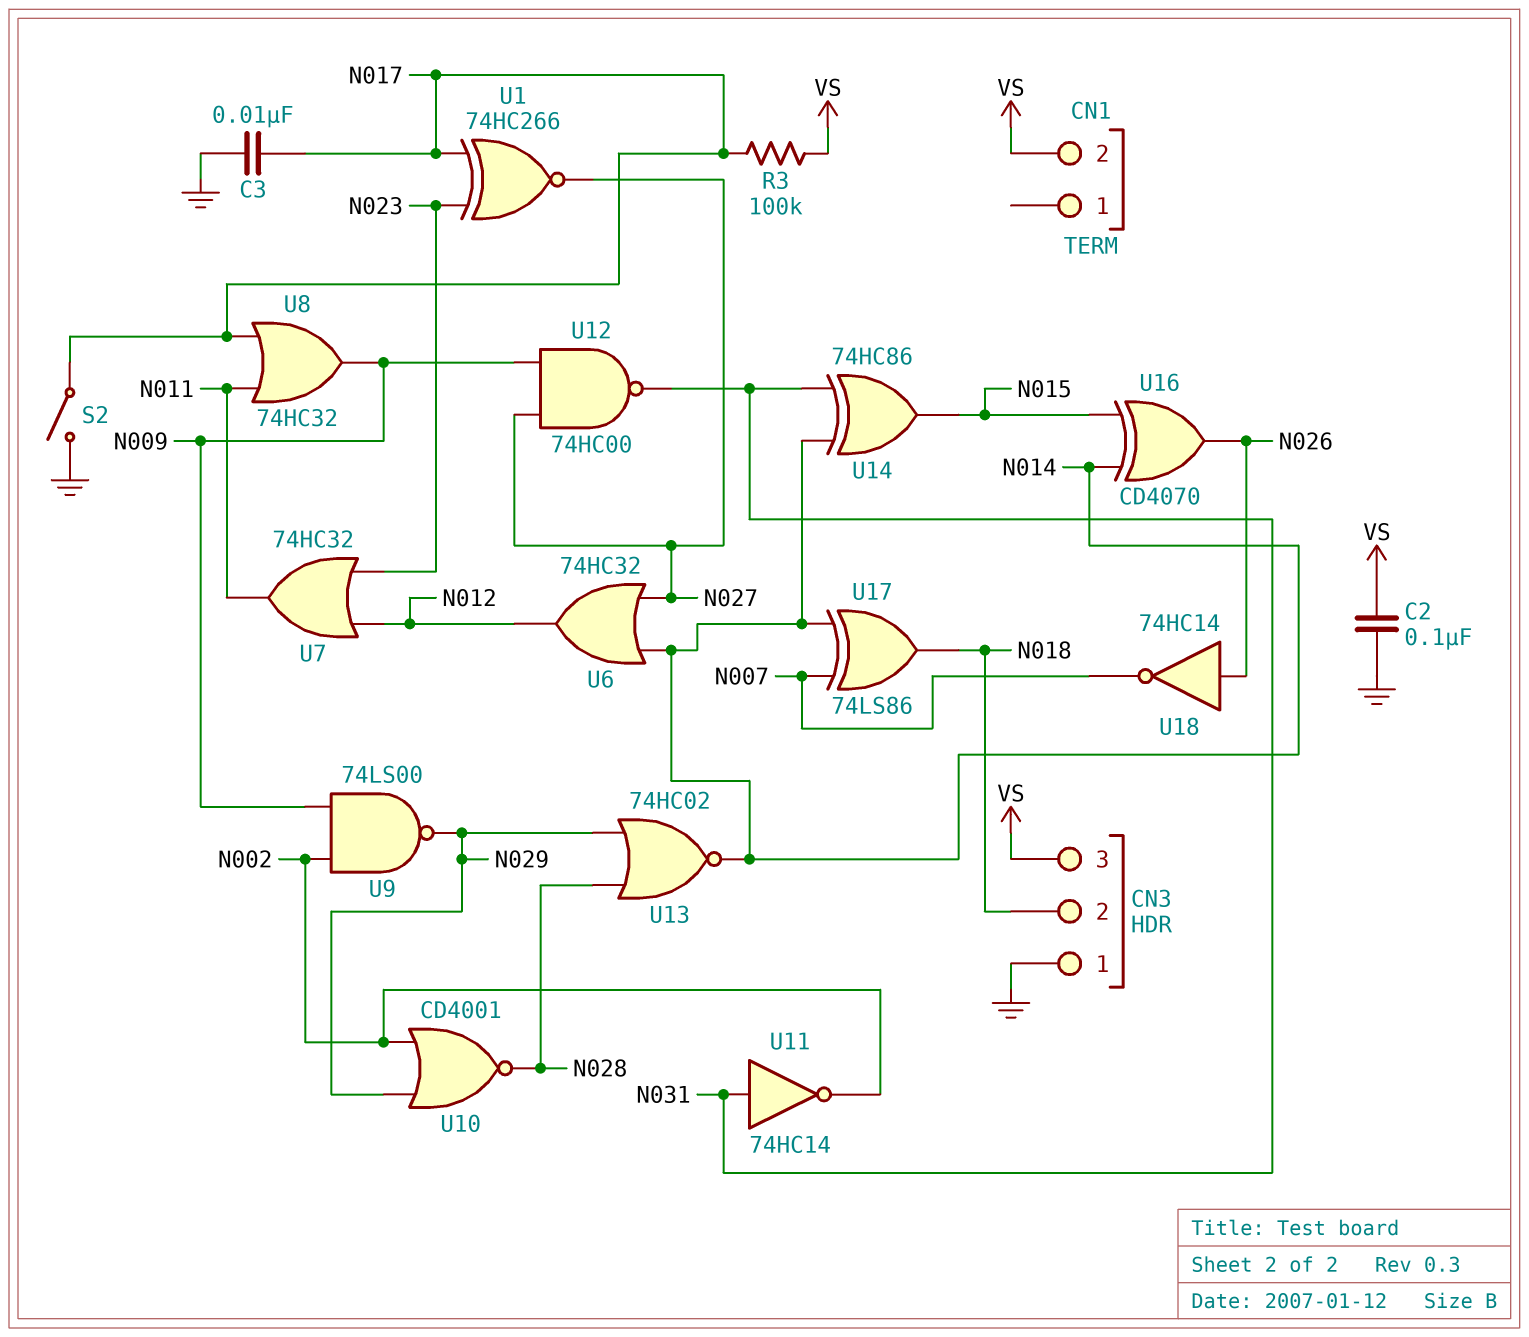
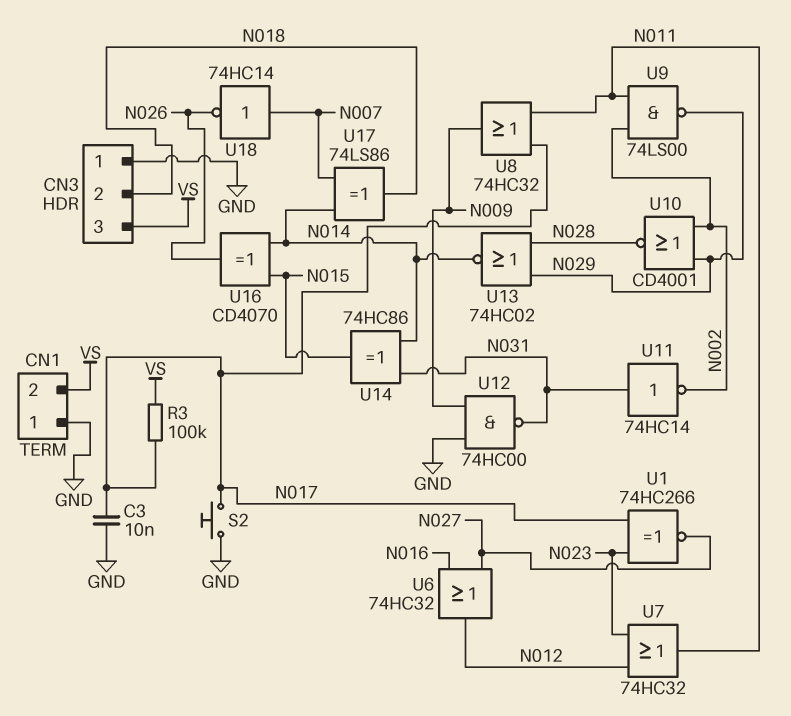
C2: 100nF (GND, VS) -> none
CN1 pin 1: none -> GND
S2: switch (GND, N017) -> button (GND, N017)
U6: OR 74HC32 (in N014, in N027, out N012) -> OR 74HC32 (in N016, in N027, out N012)
U9: NAND 74LS00 (in N002, in N009, out N029) -> NAND 74LS00 (in N002, in N011, out N029)
U12: NAND 74HC00 (in N009, in N027, out N031) -> NAND 74HC00 (in GND, in N009, out N031)
U18: NOT 74HC14 (in N026, out N007) -> NOT 74HC14 (in N007, out N026)

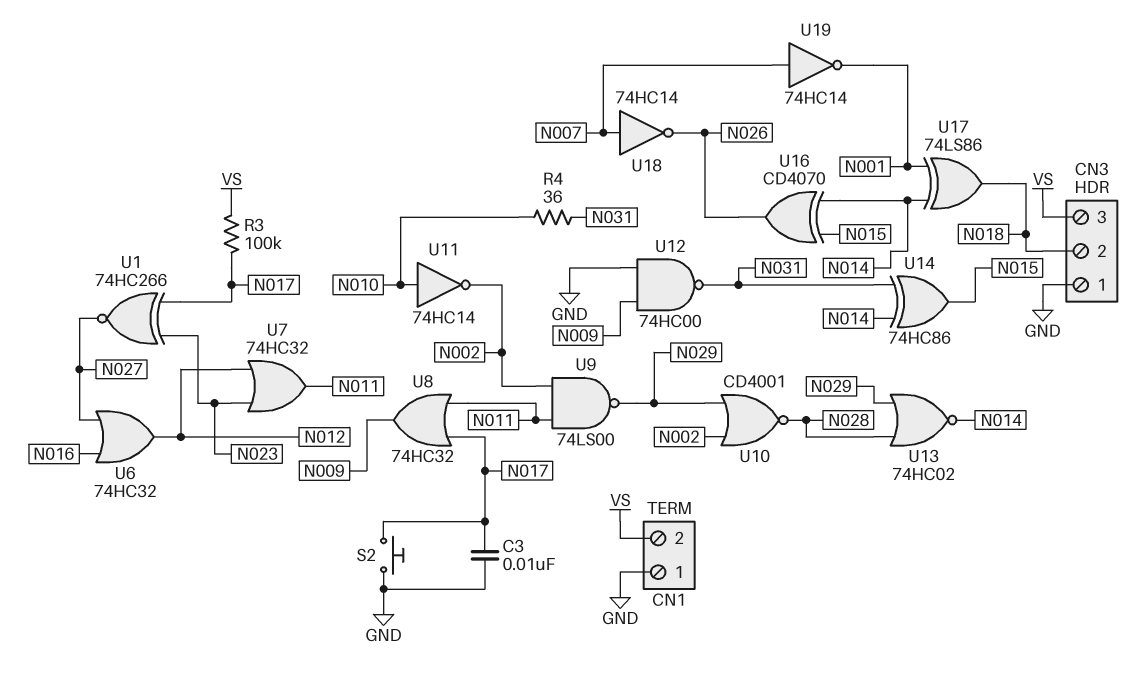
R4: none -> 36 (N010, N031)
U11: NOT 74HC14 (in N031, out N002) -> NOT 74HC14 (in N010, out N002)
U17: XOR 74LS86 (in N007, in N014, out N018) -> XOR 74LS86 (in N001, in N014, out N018)
U19: none -> NOT 74HC14 (in N007, out N001)

